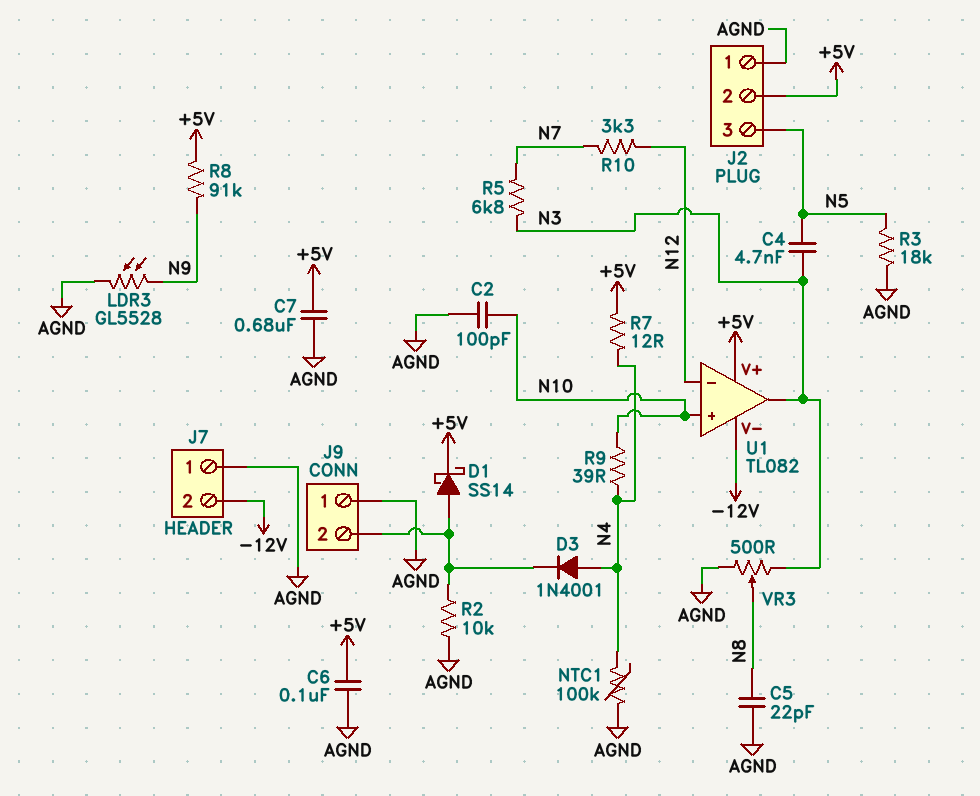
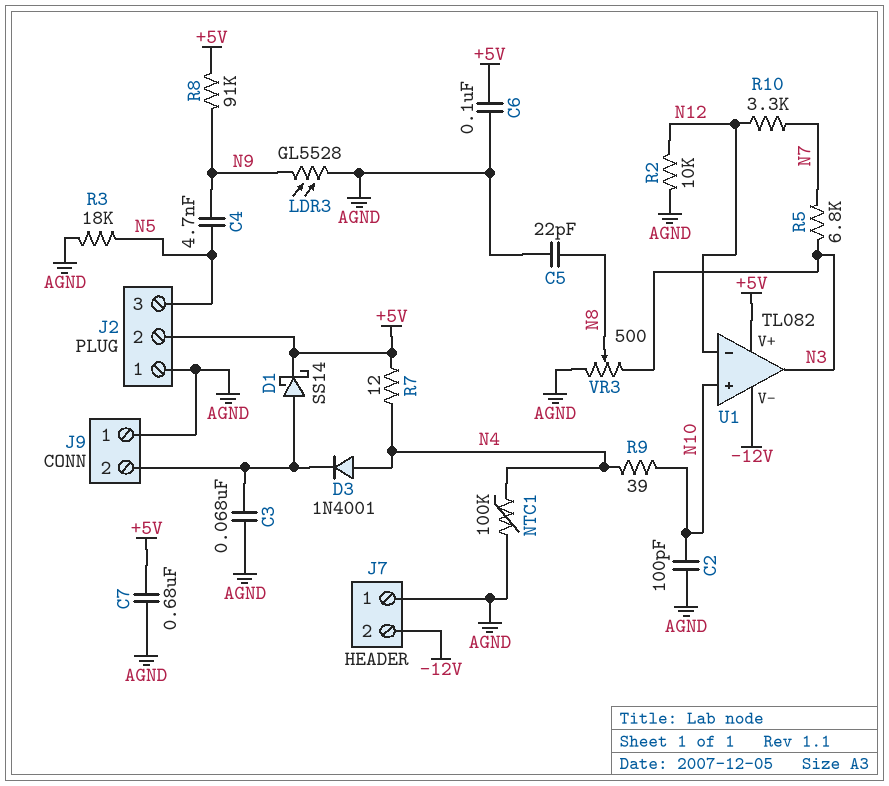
C3: none -> 68nF (AGND, J9/2)
C4: 4.7nF (N3, N5) -> 4.7nF (N5, N9)
R2: 10k (AGND, J9/2) -> 10k (AGND, N12)

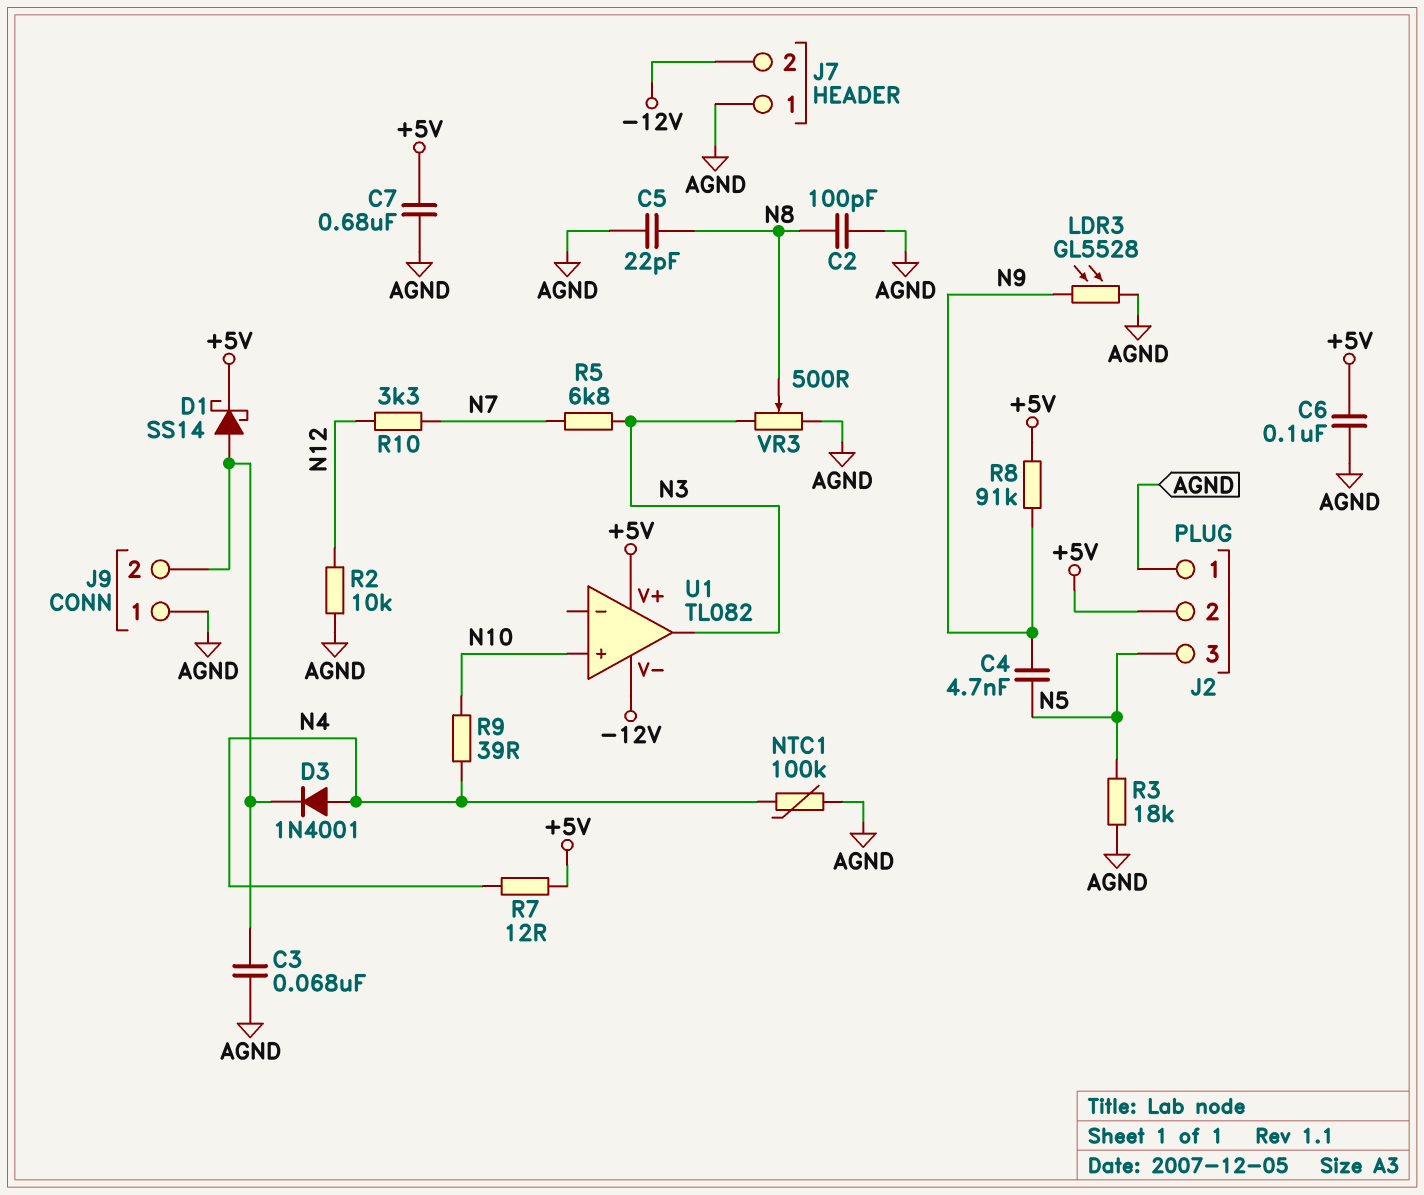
C2: 100pF (AGND, N10) -> 100pF (AGND, N8)
U1 pin in-: N12 -> none

